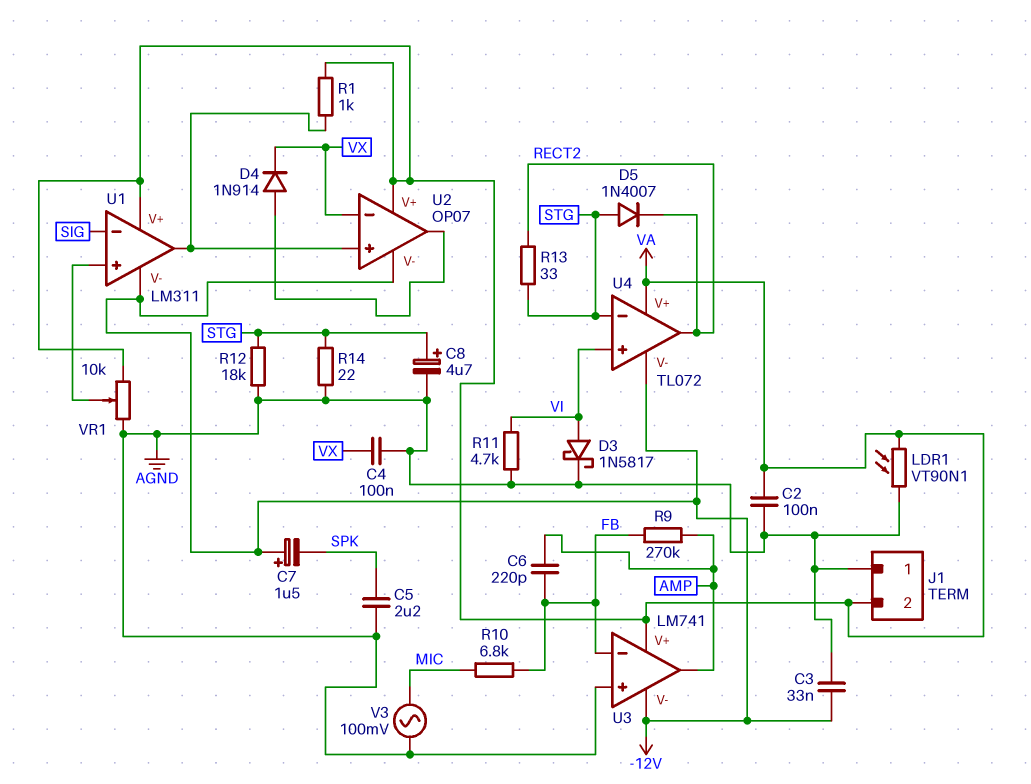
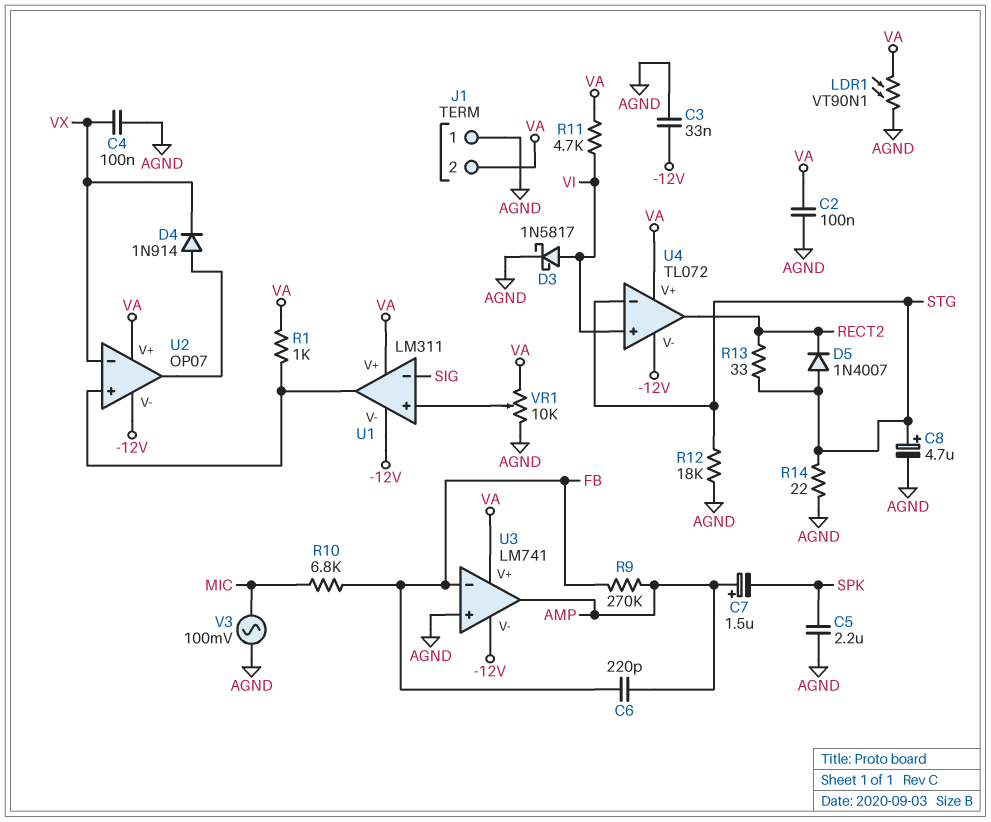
C7: 1.5uF (plus -12V, minus SPK) -> 1.5uF (plus AMP, minus SPK)
R11: 4.7k (AGND, VI) -> 4.7k (VA, VI)

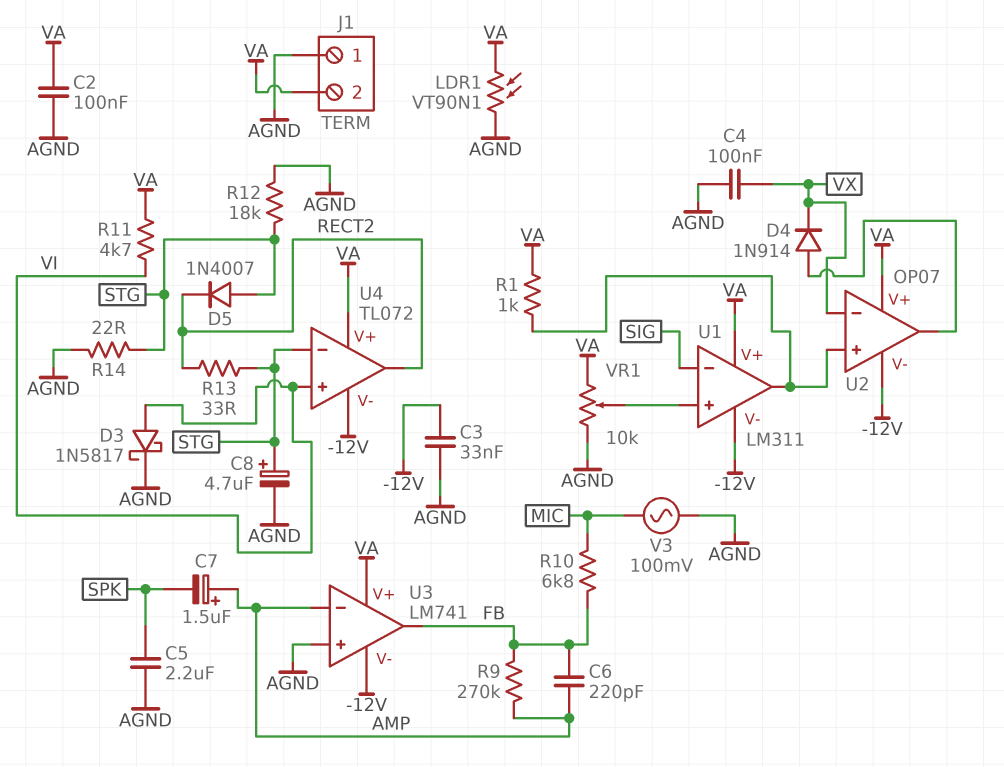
U3 pin in-: FB -> AMP
U3 pin out: AMP -> FB

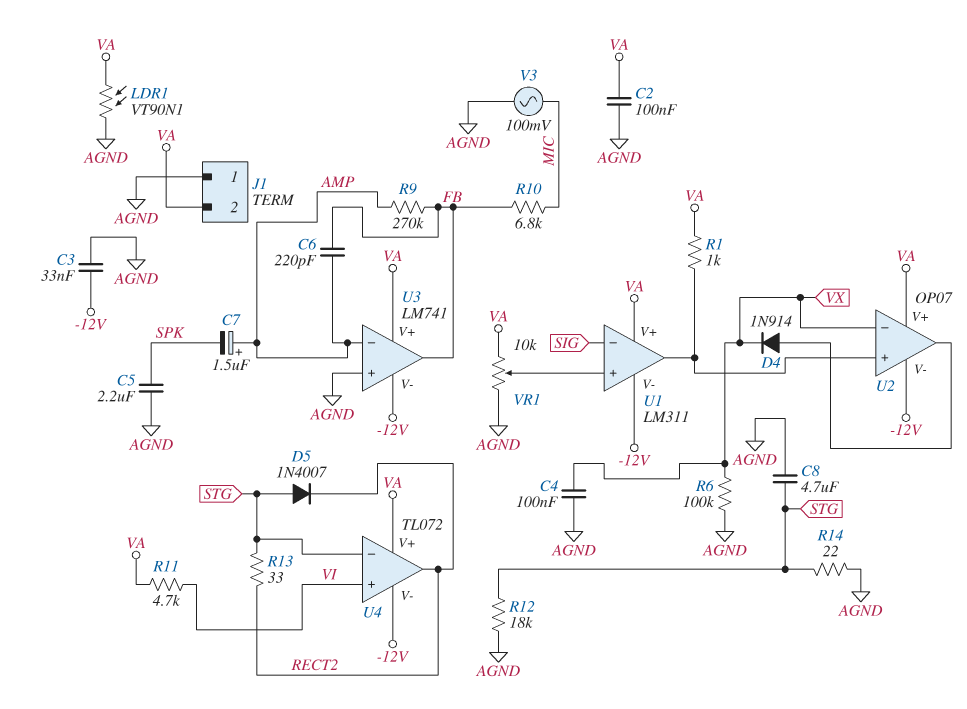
C8: 4.7uF (plus STG, minus AGND) -> 4.7uF (AGND, STG)
D3: schottky 1N5817 (A VI, K AGND) -> none
R6: none -> 100k (AGND, VX)

